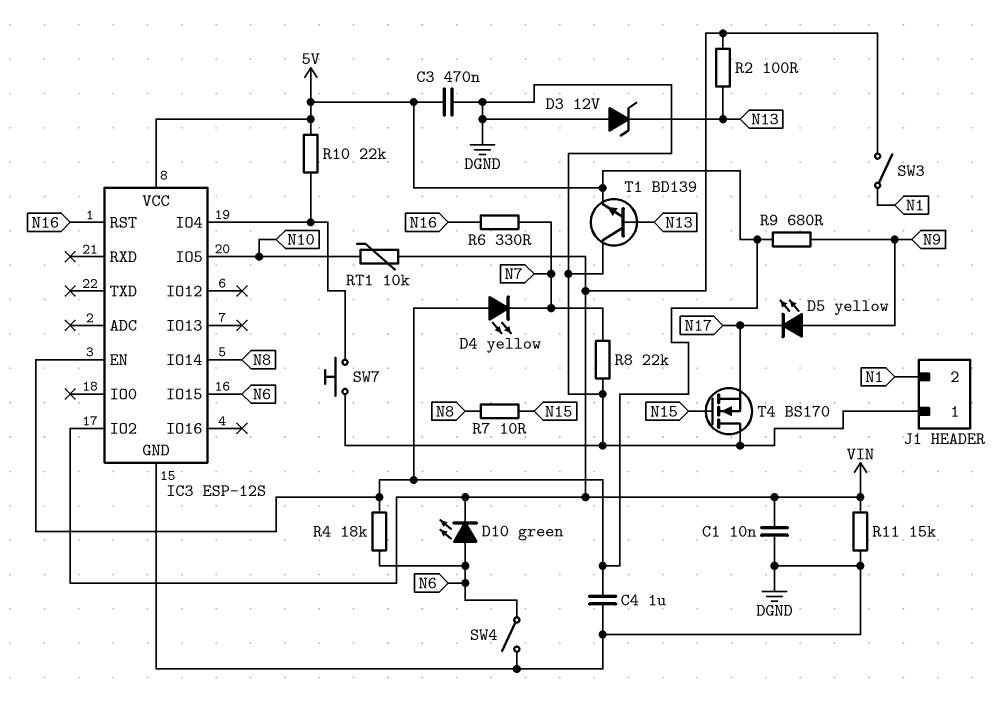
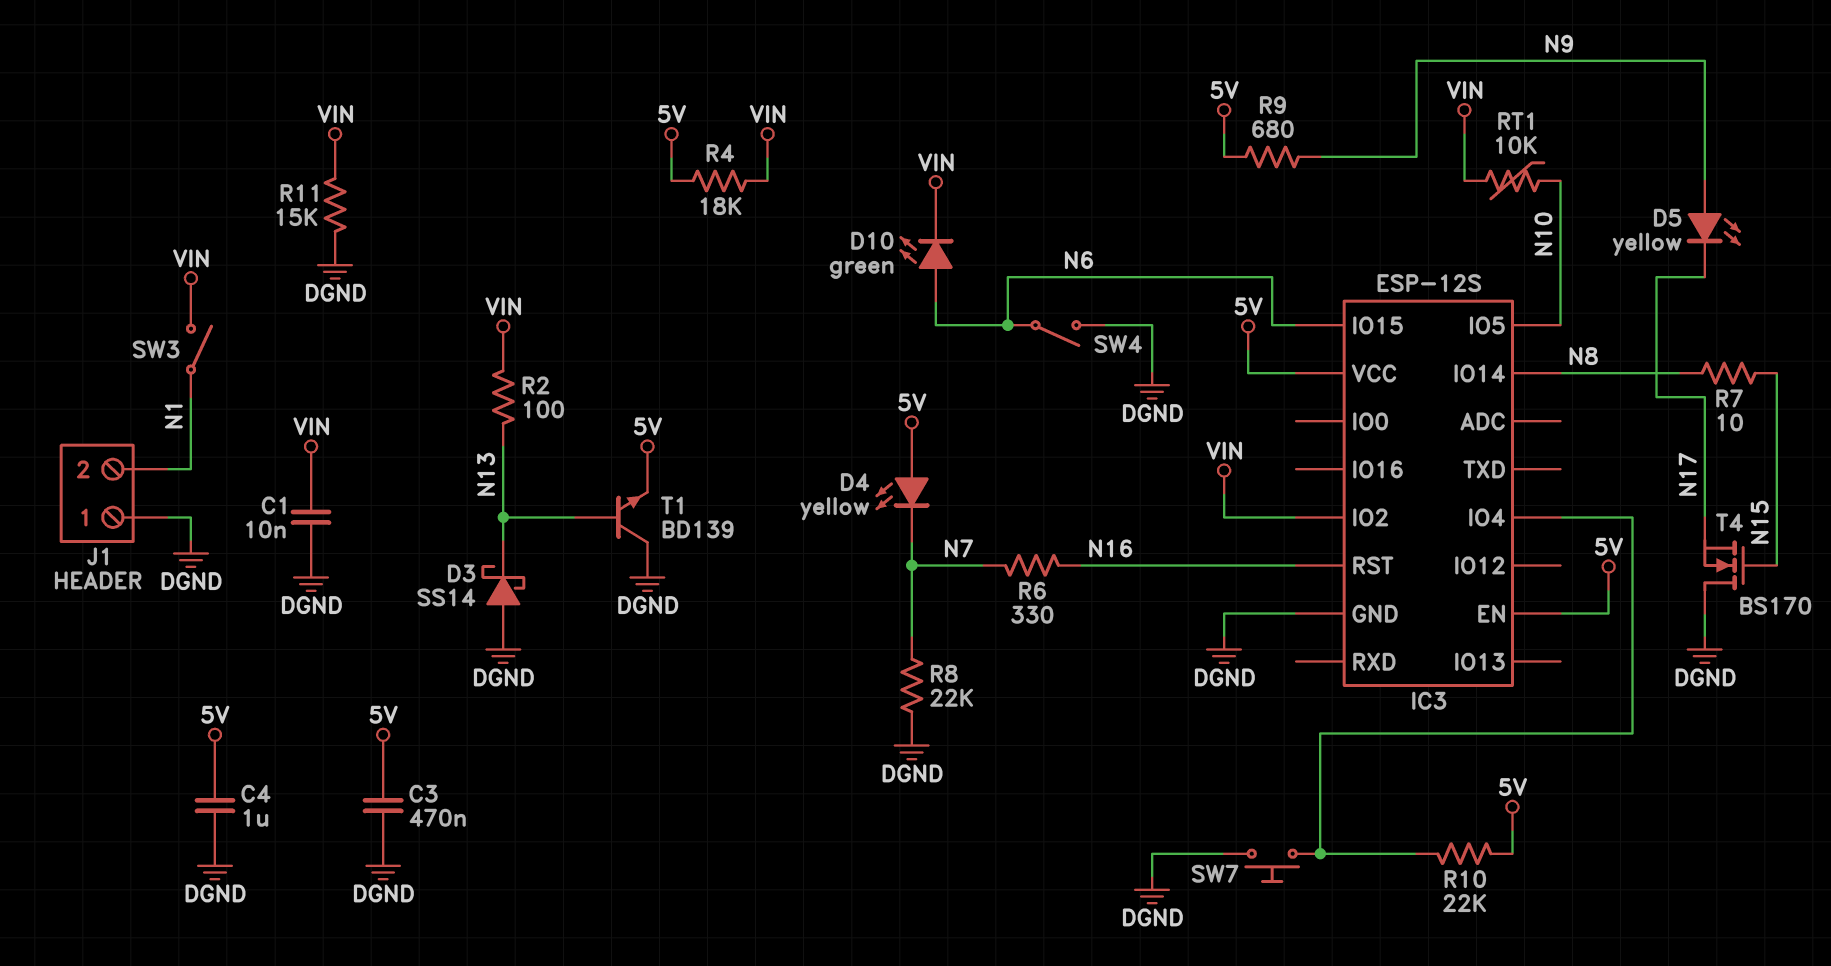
D3: zener 12V (A DGND, K N13) -> schottky SS14 (A DGND, K N13)
R4: 18k (5V, N6) -> 18k (5V, VIN)

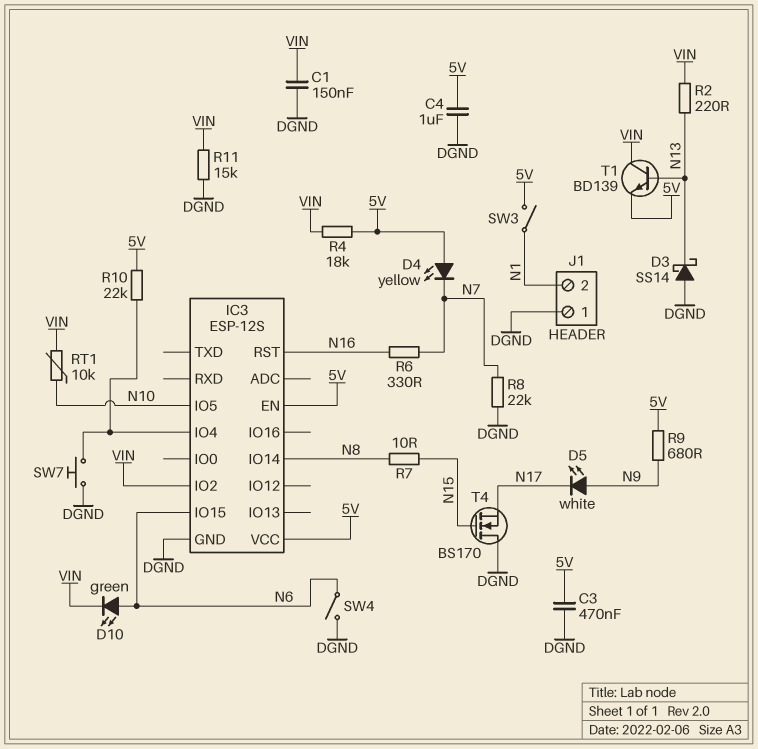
C1: 10nF (DGND, VIN) -> 150nF (DGND, VIN)
D5: LED yellow (A N9, K N17) -> LED white (A N9, K N17)
R2: 100 (N13, VIN) -> 220 (N13, VIN)
SW3: switch (N1, VIN) -> switch (5V, N1)
T1: NPN BD139 (B N13, C DGND, E 5V) -> NPN BD139 (B N13, C VIN, E 5V)

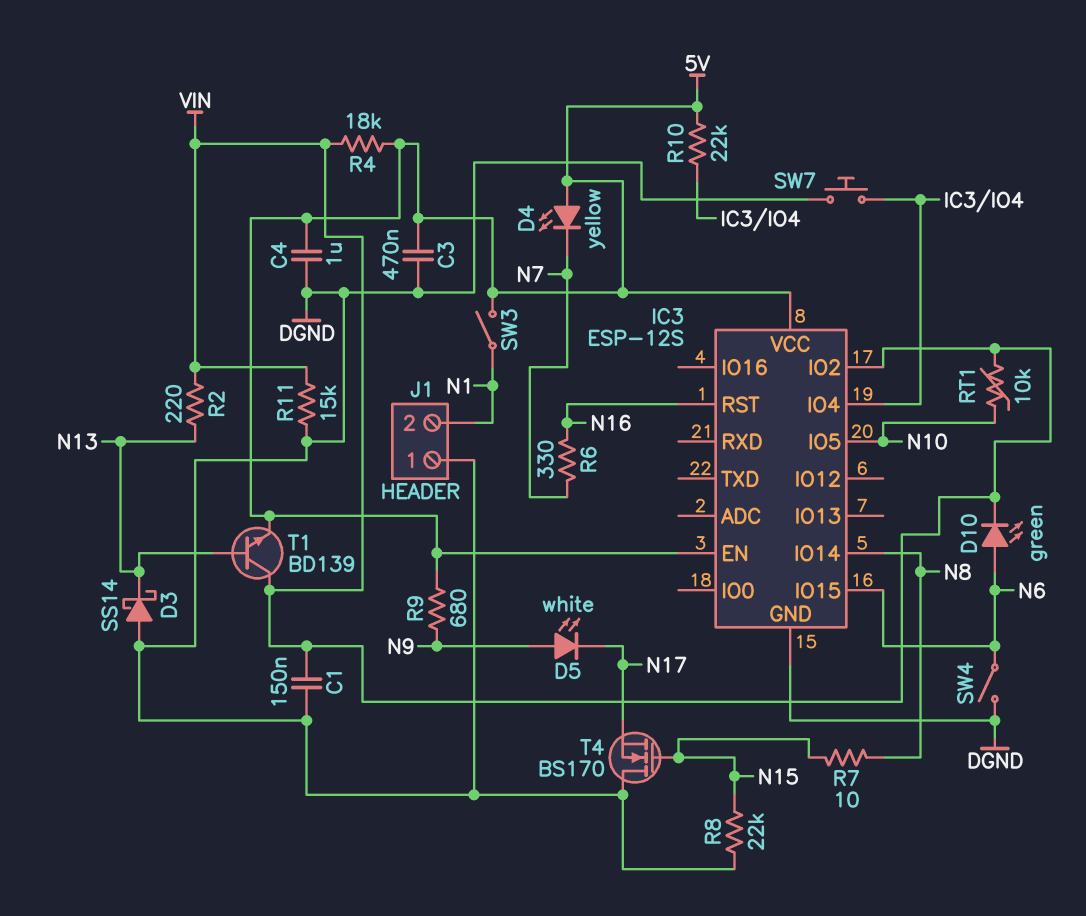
R8: 22k (DGND, N7) -> 22k (DGND, N15)

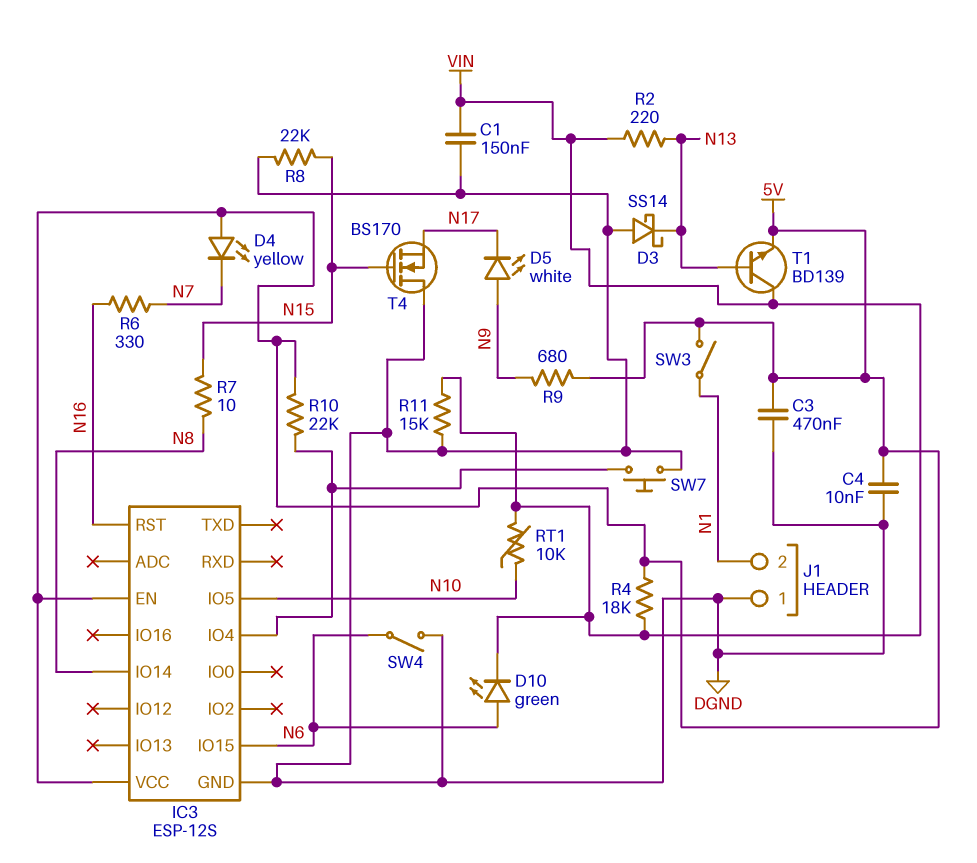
C4: 1uF (5V, DGND) -> 10nF (5V, DGND)
IC3 pin IO2: VIN -> none

